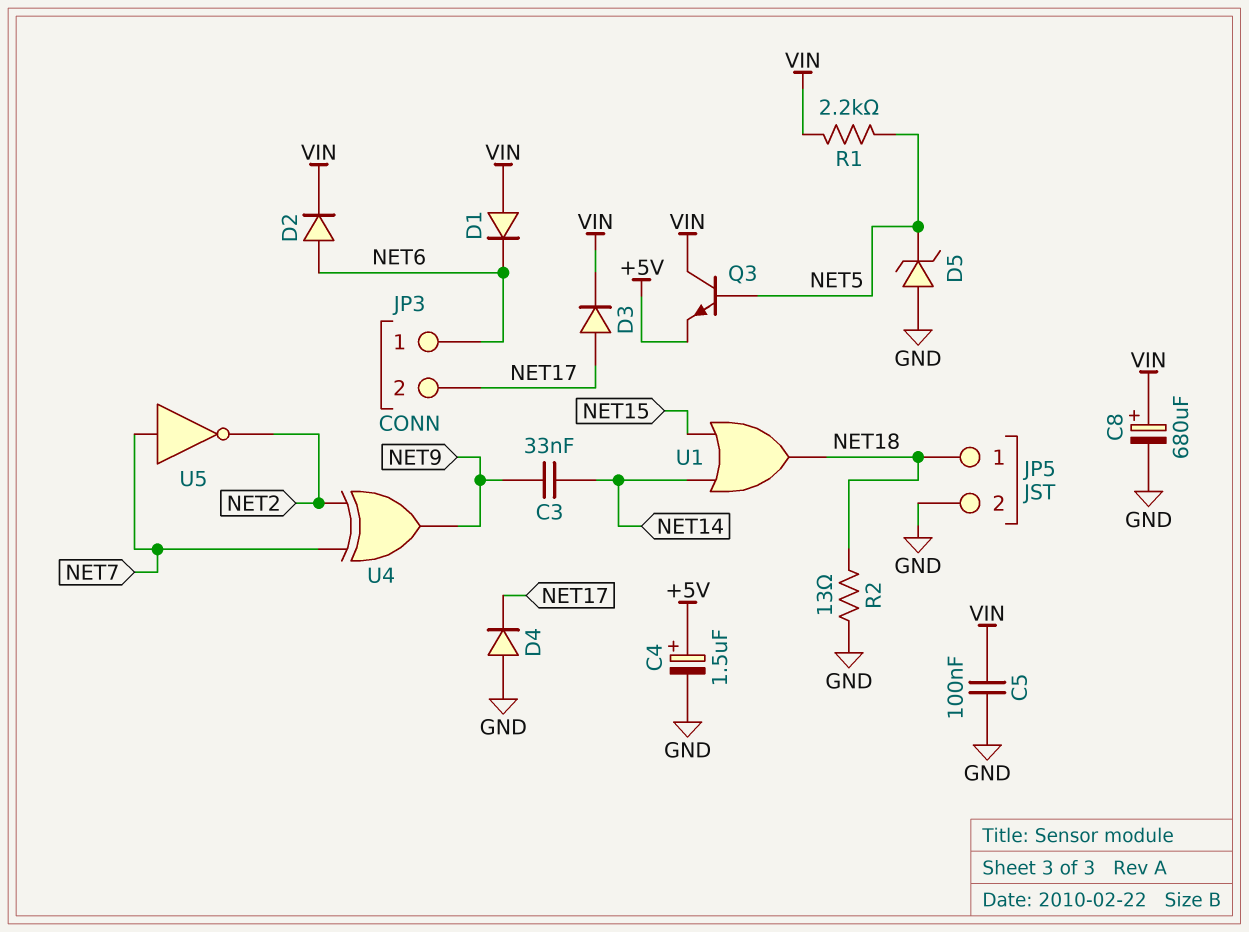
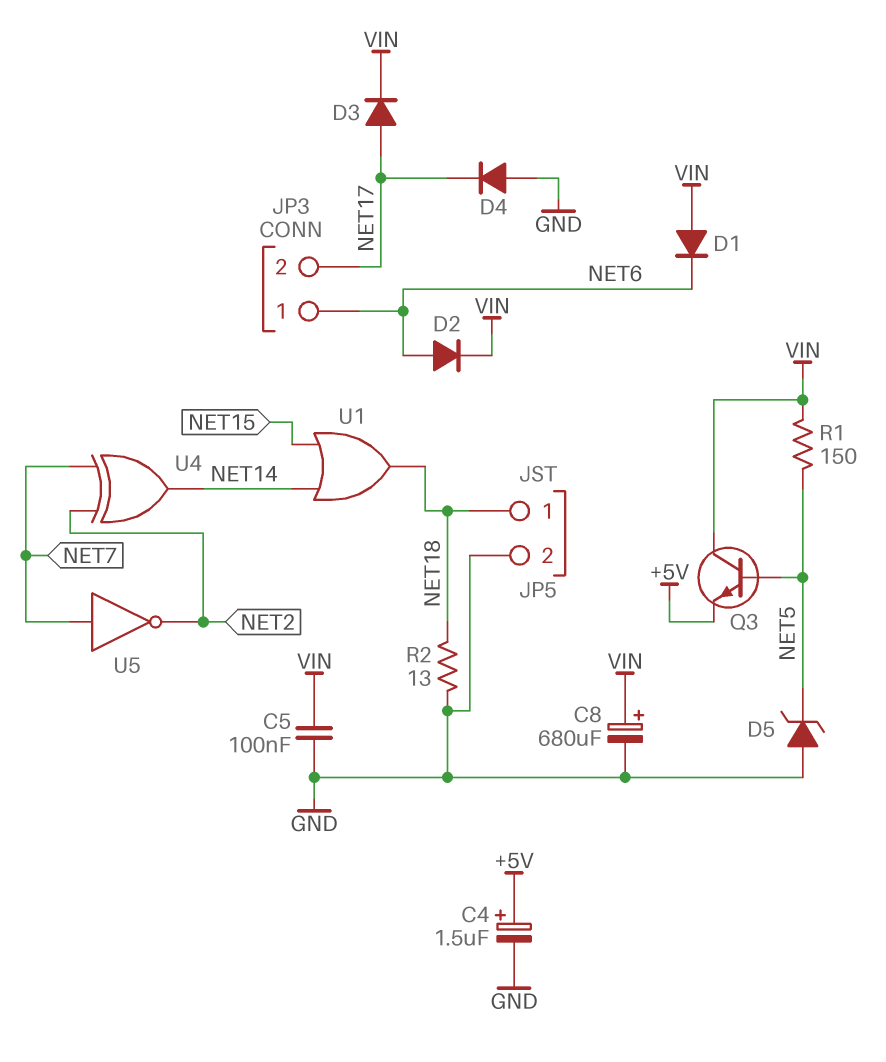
C3: 33nF (NET9, NET14) -> none
R1: 2.2k (NET5, VIN) -> 150 (NET5, VIN)
U4: XOR (in NET2, in NET7, out NET9) -> XOR (in NET2, in NET7, out NET14)

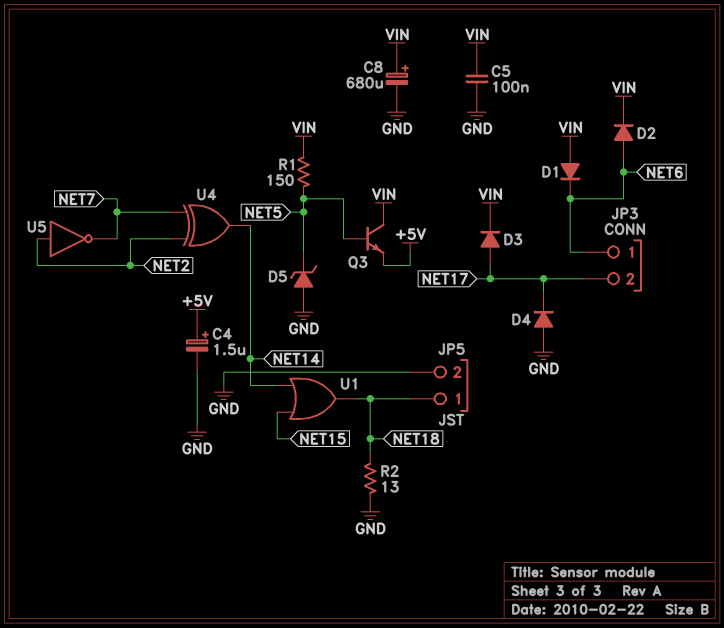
U5: NOT (in NET7, out NET2) -> NOT (in NET2, out NET7)

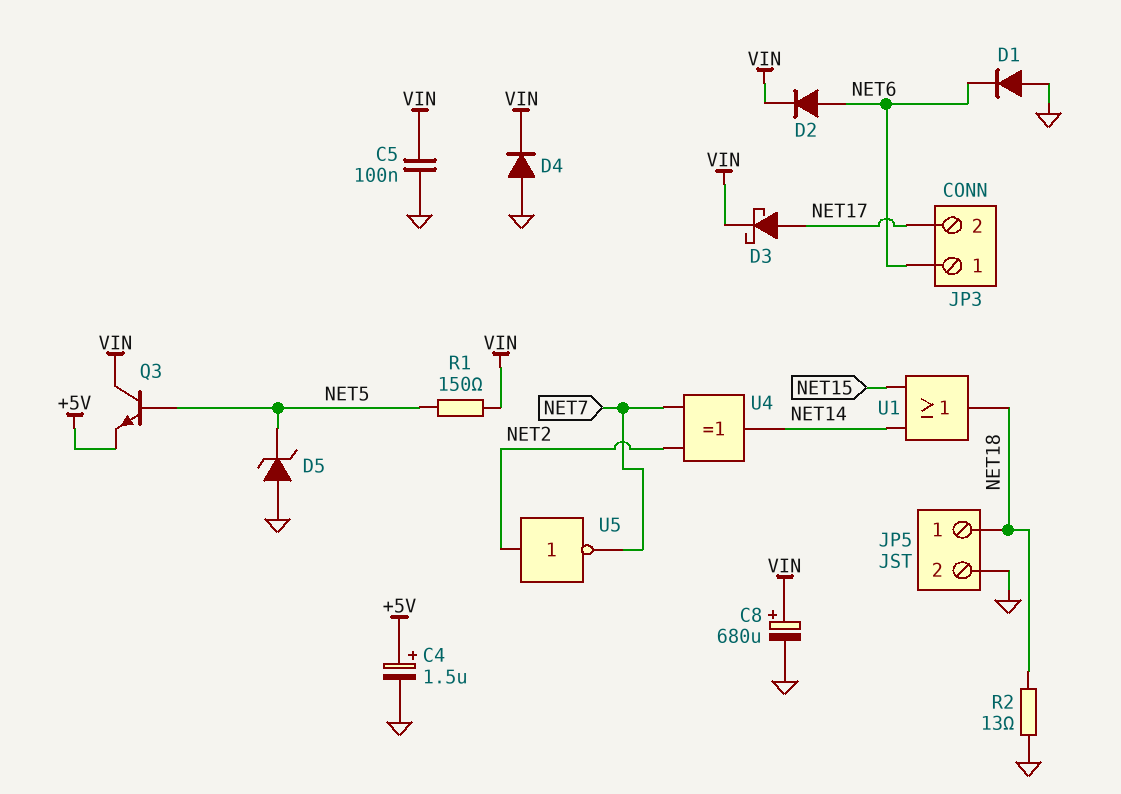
D1: diode (A VIN, K NET6) -> diode (A GND, K NET6)
D3: diode (A NET17, K VIN) -> schottky (A NET17, K VIN)
D4: diode (A GND, K NET17) -> diode (A GND, K VIN)

